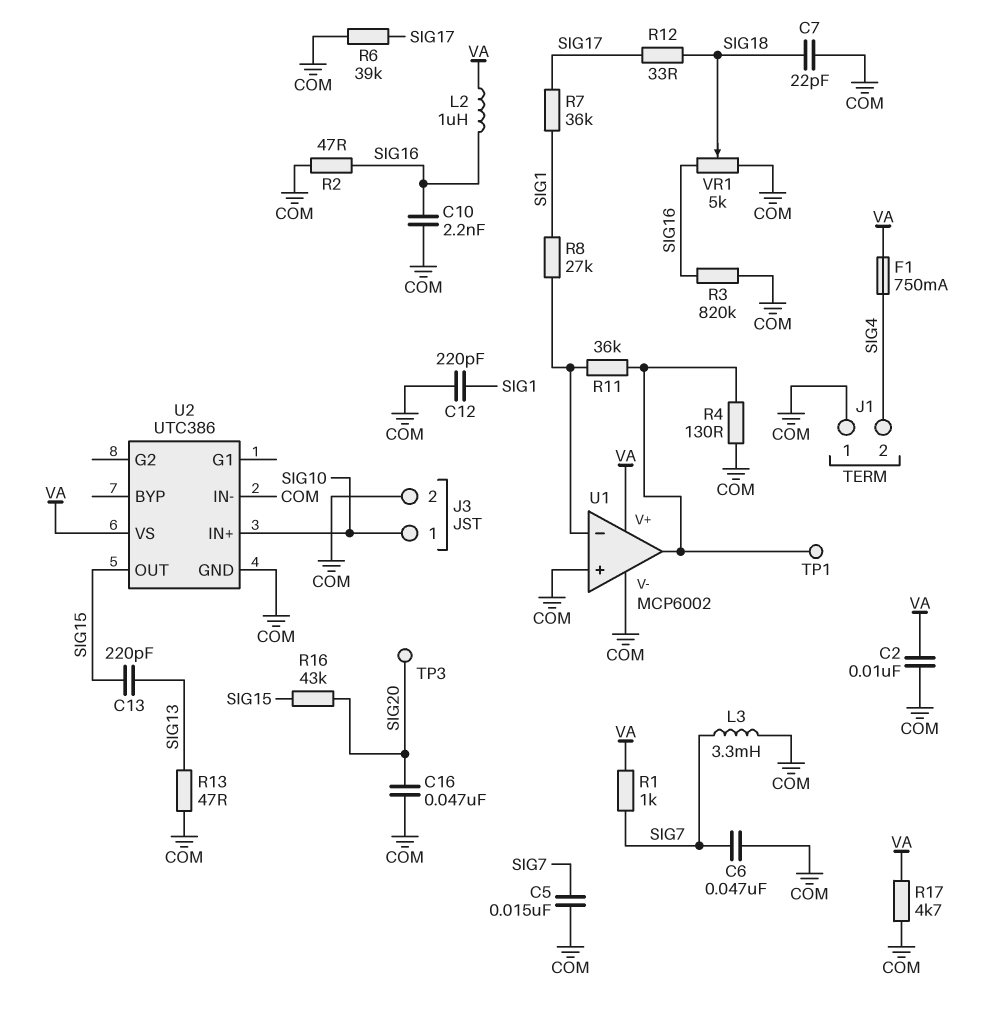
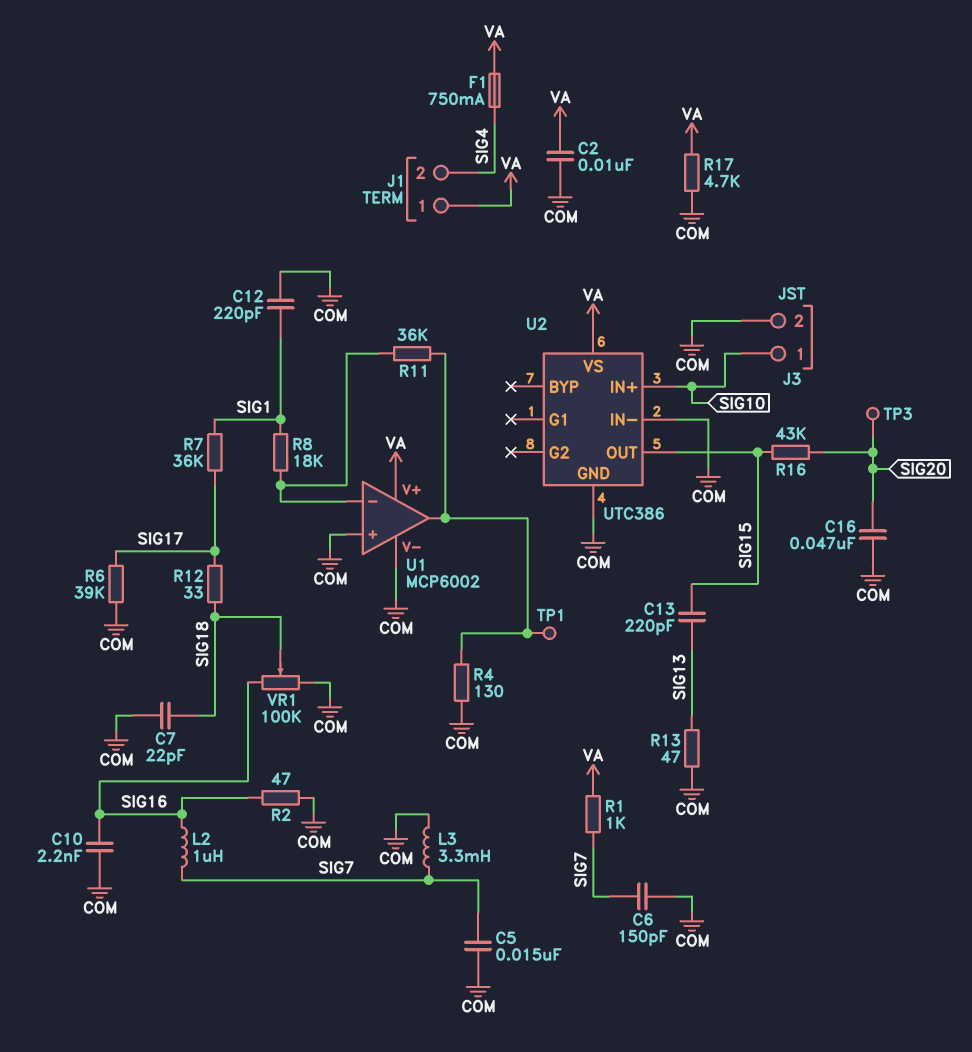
C6: 47nF (COM, SIG7) -> 150pF (COM, SIG7)
J1 pin 1: COM -> VA
L2: 1uH (SIG16, VA) -> 1uH (SIG7, SIG16)
R3: 820k (COM, SIG16) -> none
R8: 27k (SIG1, U1/in-) -> 18k (SIG1, U1/in-)
VR1: 5k (COM, SIG16, wiper SIG18) -> 100k (COM, SIG16, wiper SIG18)

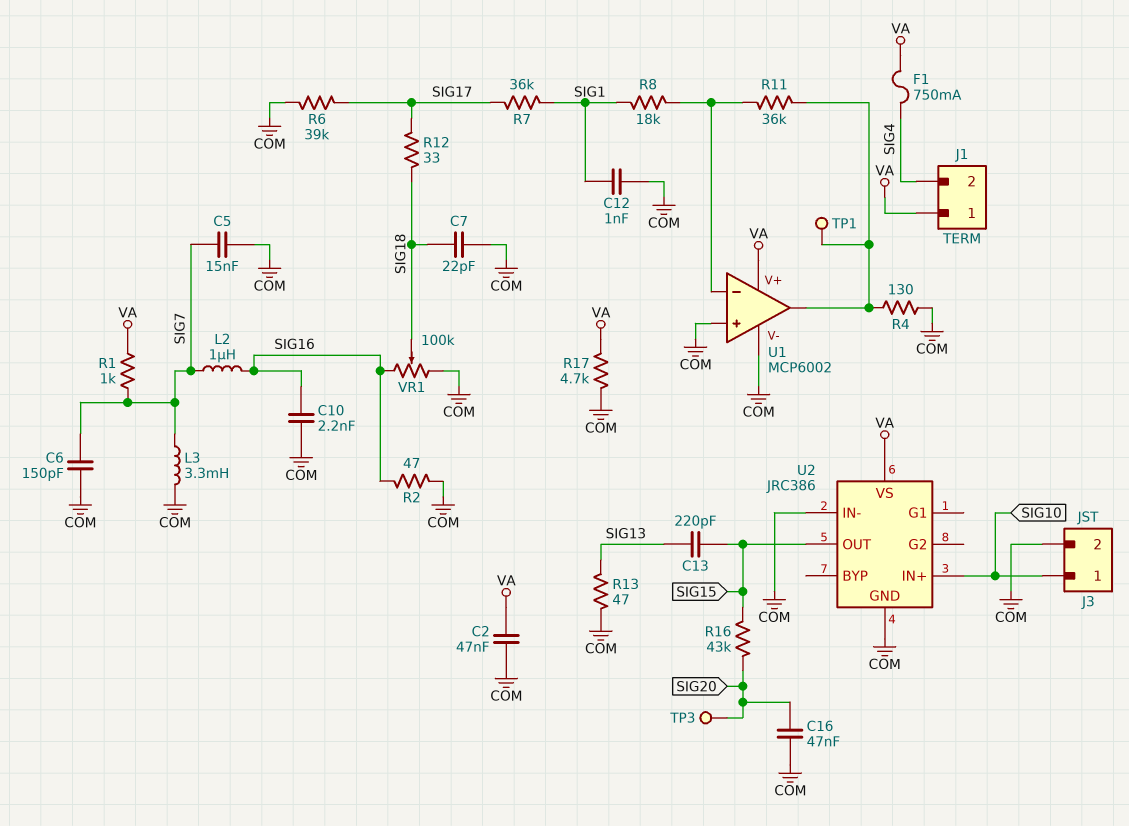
C2: 10nF (COM, VA) -> 47nF (COM, VA)
C12: 220pF (COM, SIG1) -> 1nF (COM, SIG1)
U2: UTC386 -> JRC386

